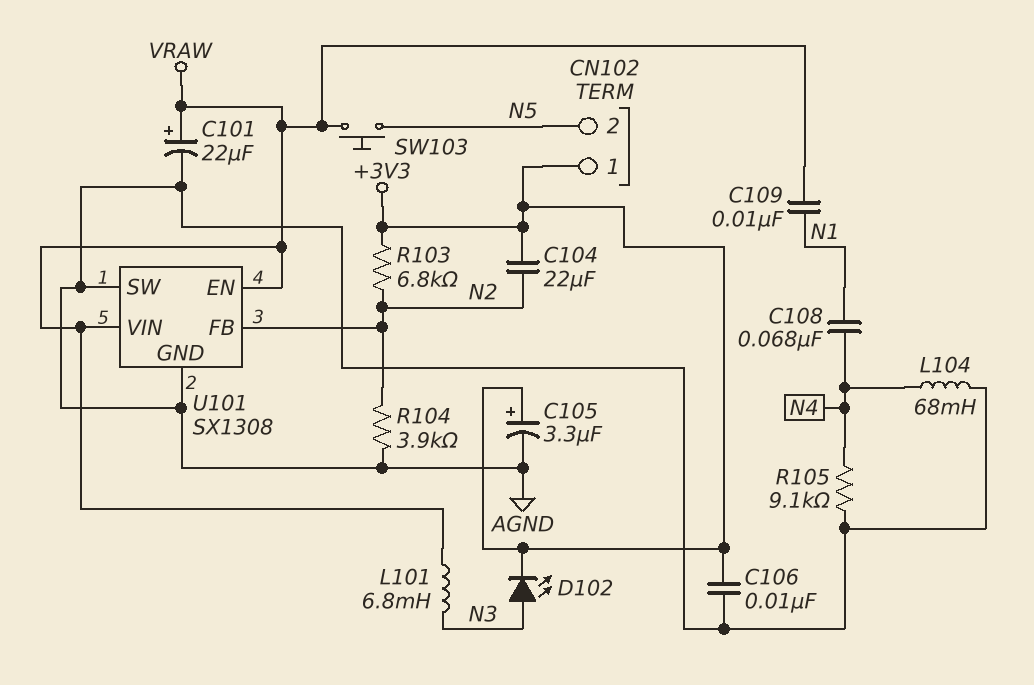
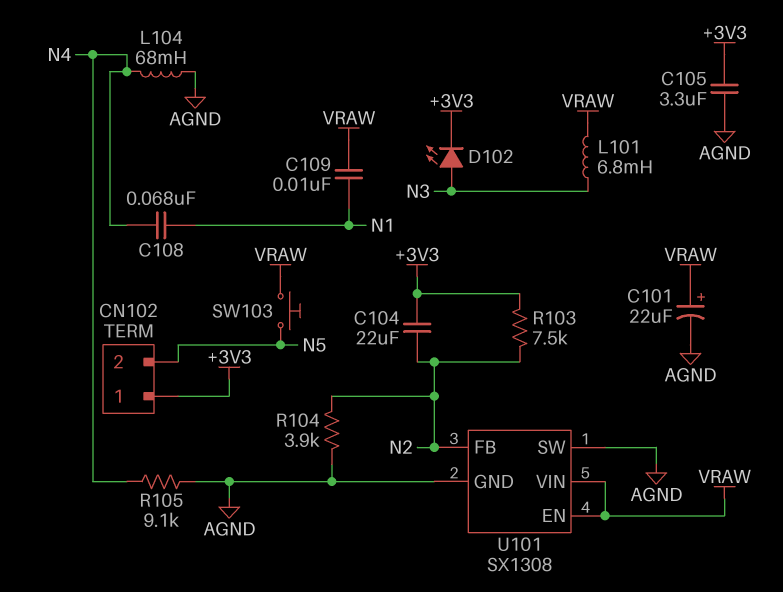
C105: 3.3uF (plus +3V3, minus AGND) -> 3.3uF (+3V3, AGND)
C106: 10nF (+3V3, AGND) -> none
R103: 6.8k (+3V3, N2) -> 7.5k (+3V3, N2)

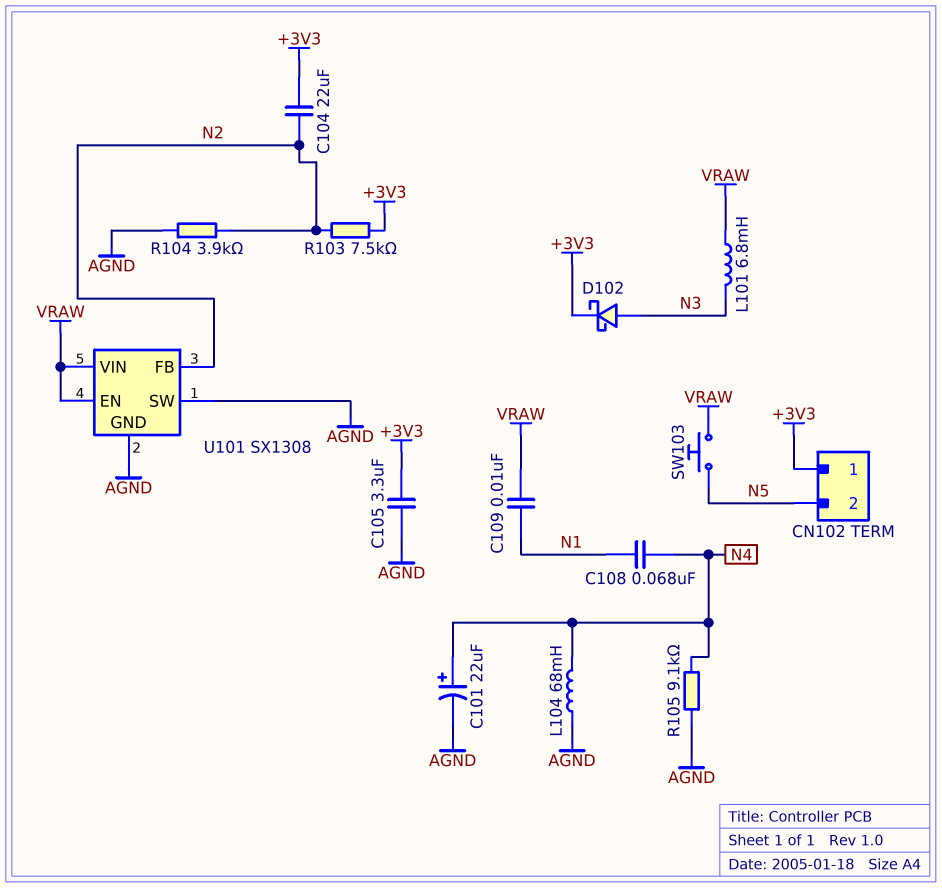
C101: 22uF (plus VRAW, minus AGND) -> 22uF (plus N4, minus AGND)
D102: LED (A N3, K +3V3) -> schottky (A N3, K +3V3)

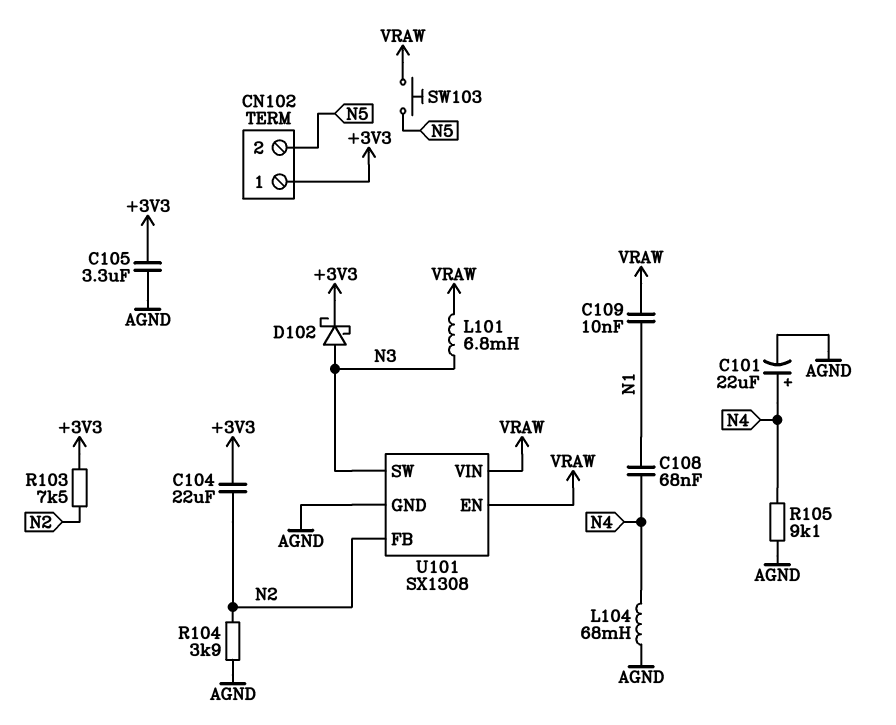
U101 pin SW: AGND -> N3

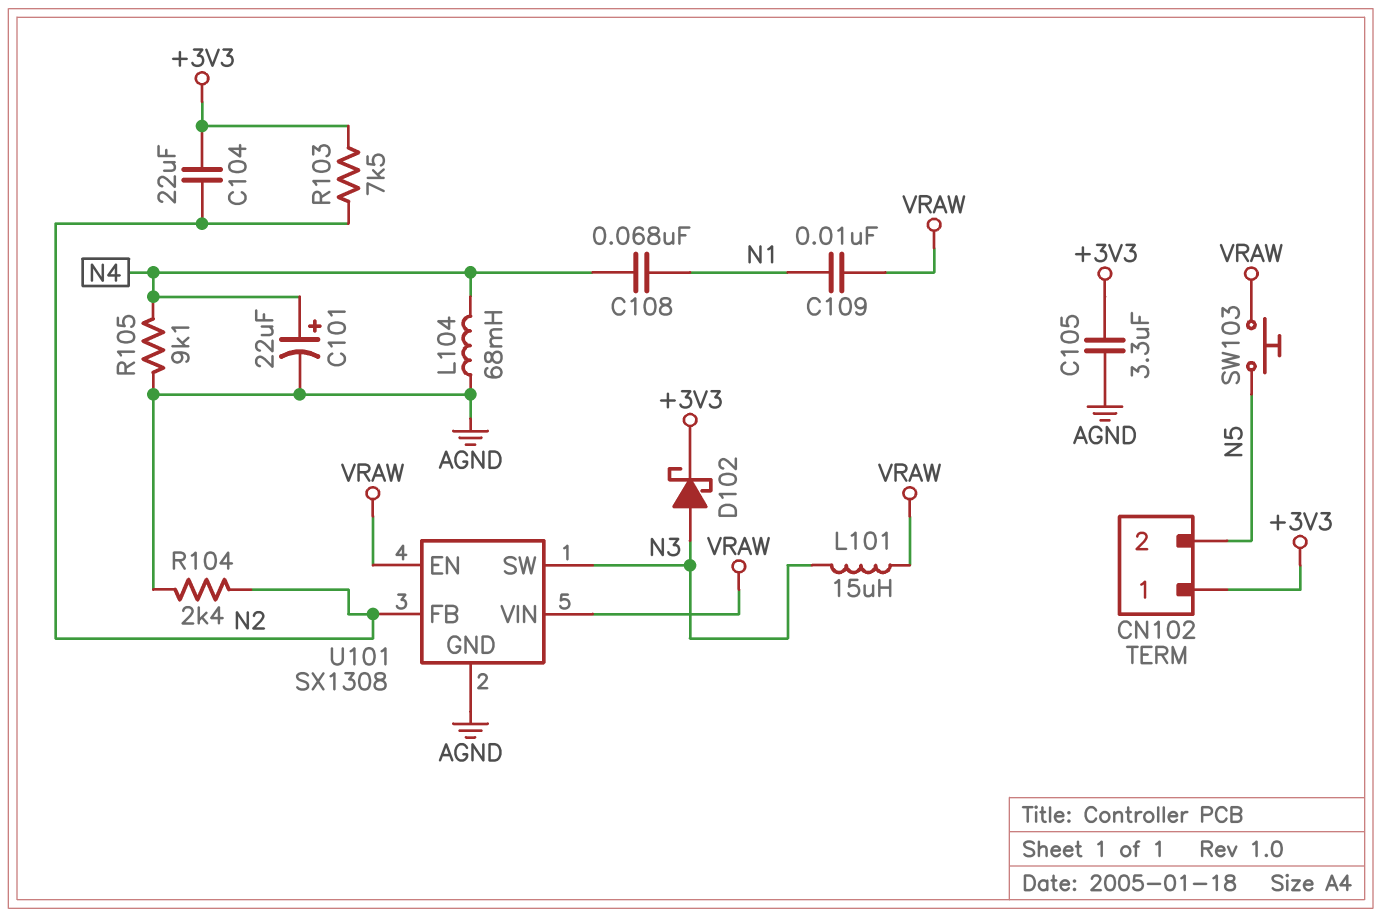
L101: 6.8mH (N3, VRAW) -> 15uH (N3, VRAW)
R104: 3.9k (AGND, N2) -> 2.4k (AGND, N2)

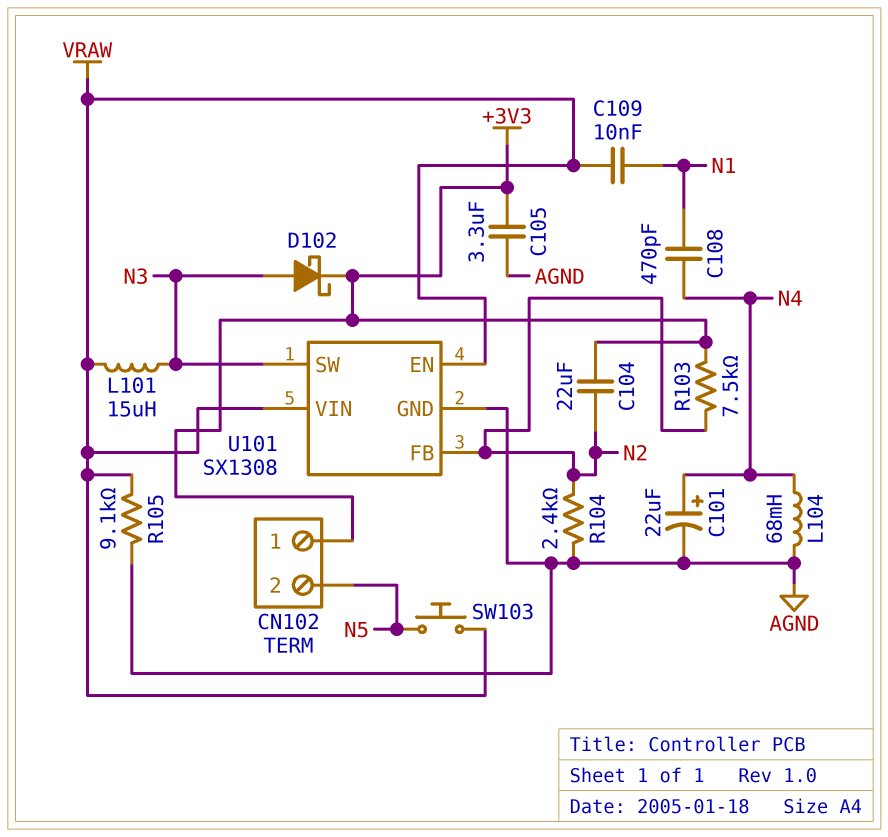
C108: 68nF (N1, N4) -> 470pF (N1, N4)
R105: 9.1k (AGND, N4) -> 9.1k (AGND, VRAW)

